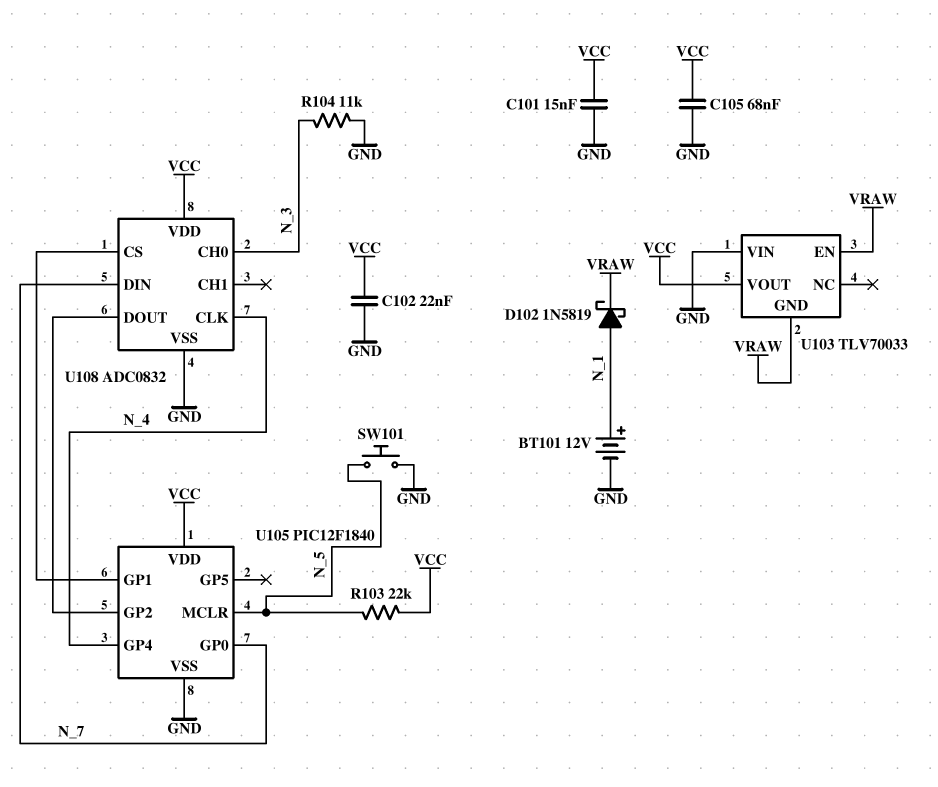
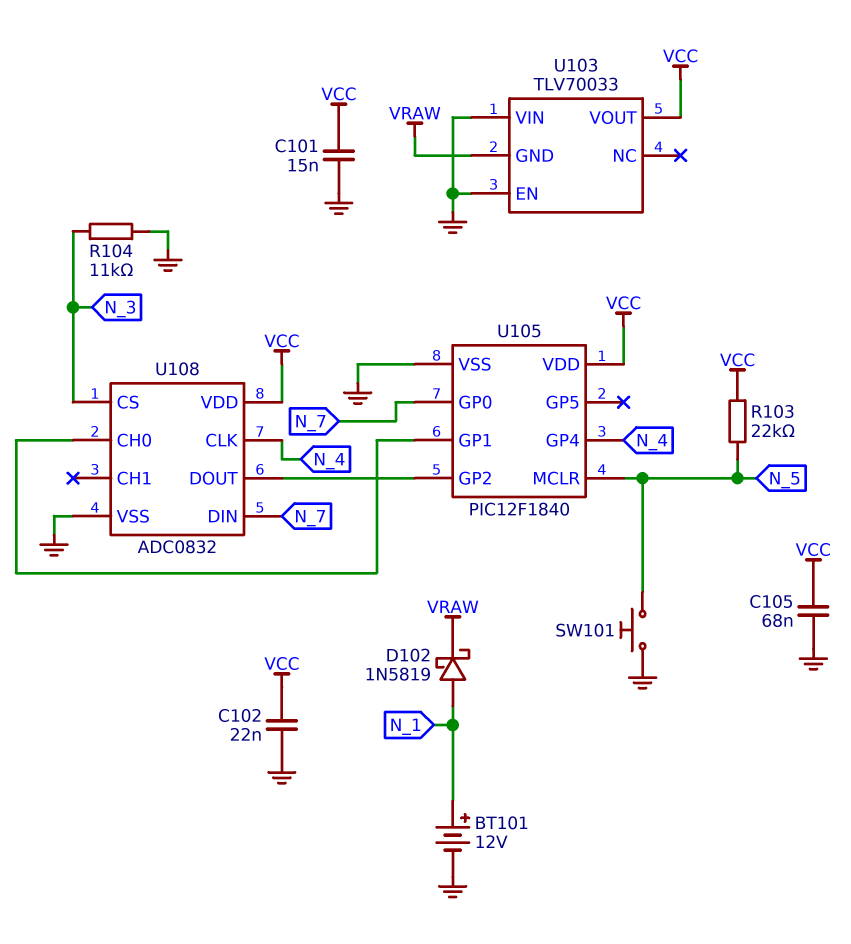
U103 pin EN: VRAW -> GND
U108 pin CH0: N_3 -> U105/GP1
U108 pin CS: U105/GP1 -> N_3

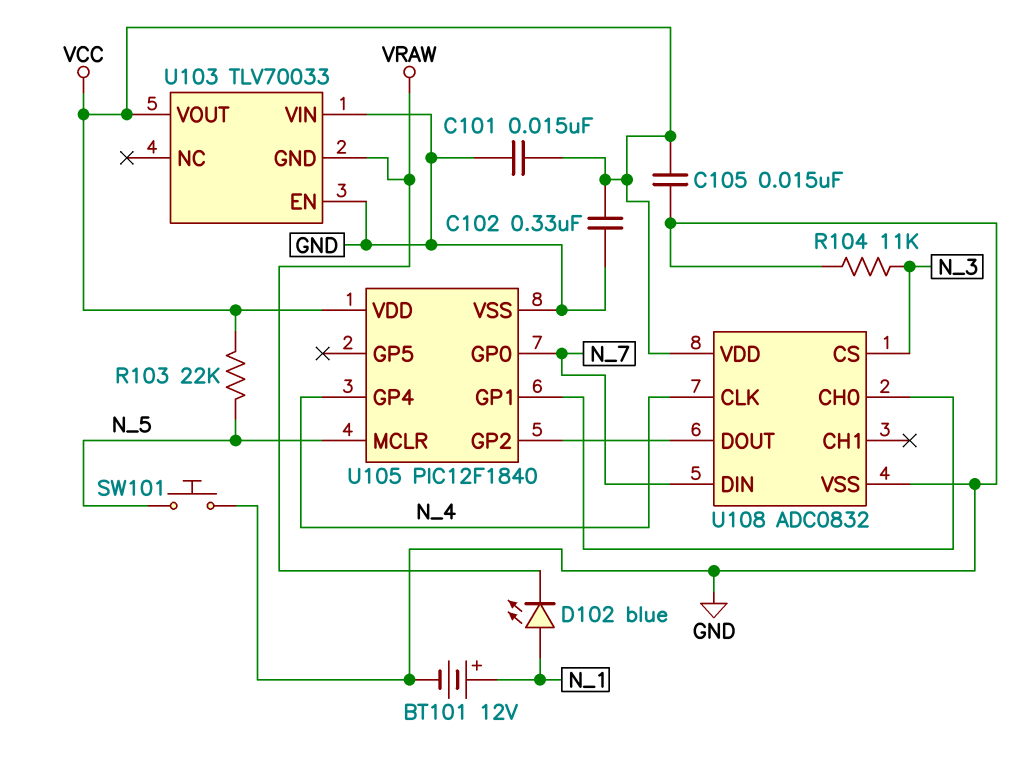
C102: 22nF (GND, VCC) -> 330nF (GND, VCC)
C105: 68nF (GND, VCC) -> 15nF (GND, VCC)
D102: schottky 1N5819 (A N_1, K VRAW) -> LED blue (A N_1, K VRAW)

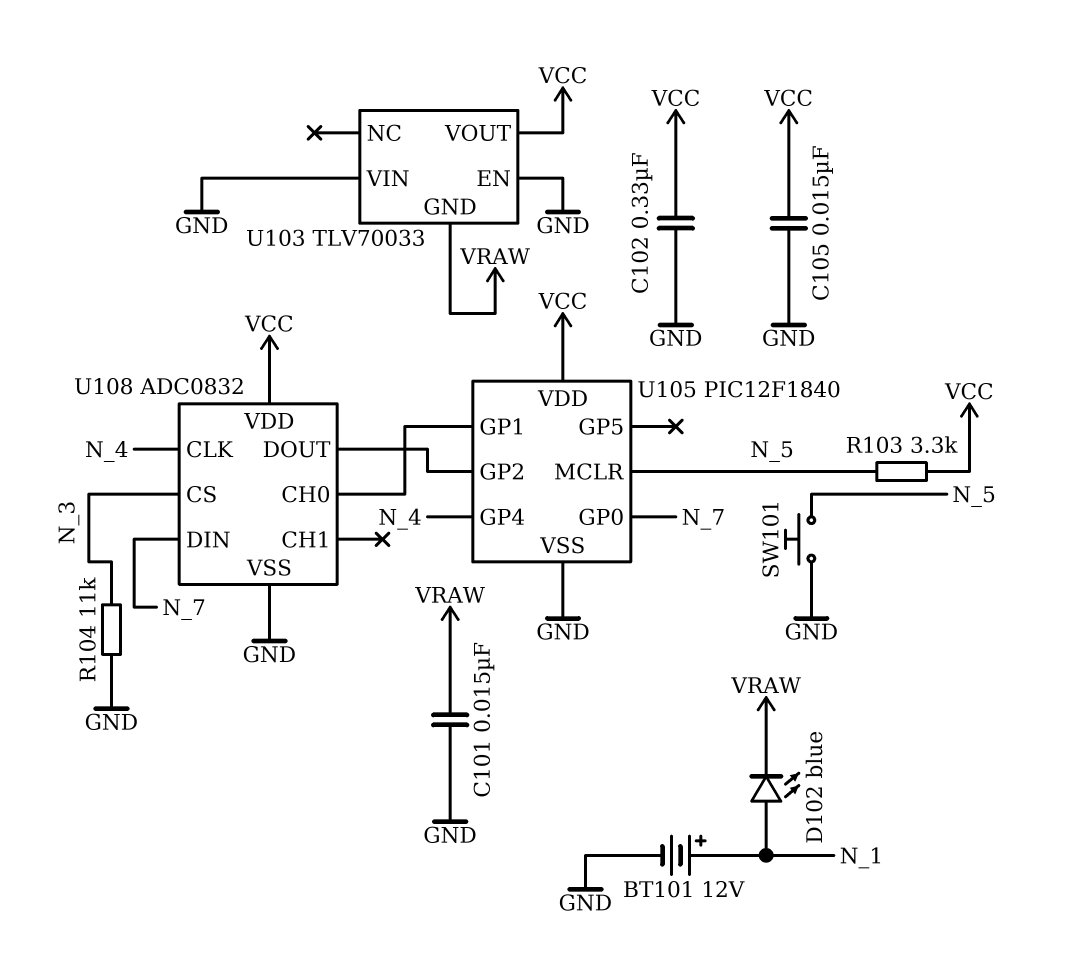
C101: 15nF (GND, VCC) -> 15nF (GND, VRAW)
R103: 22k (N_5, VCC) -> 3.3k (N_5, VCC)

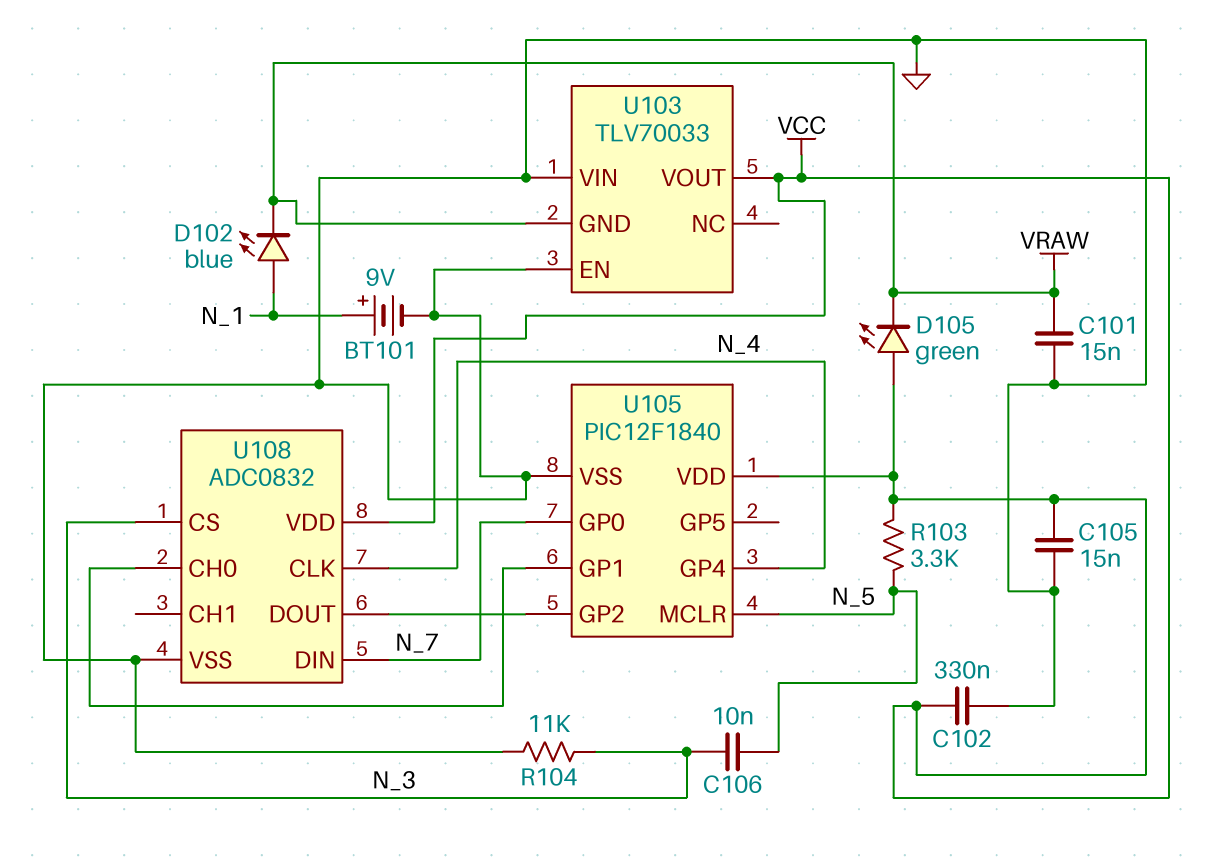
BT101: 12V (plus N_1, minus GND) -> 9V (plus N_1, minus GND)
C106: none -> 10nF (N_3, N_5)
D105: none -> LED green (A VCC, K VRAW)
SW101: button (GND, N_5) -> none

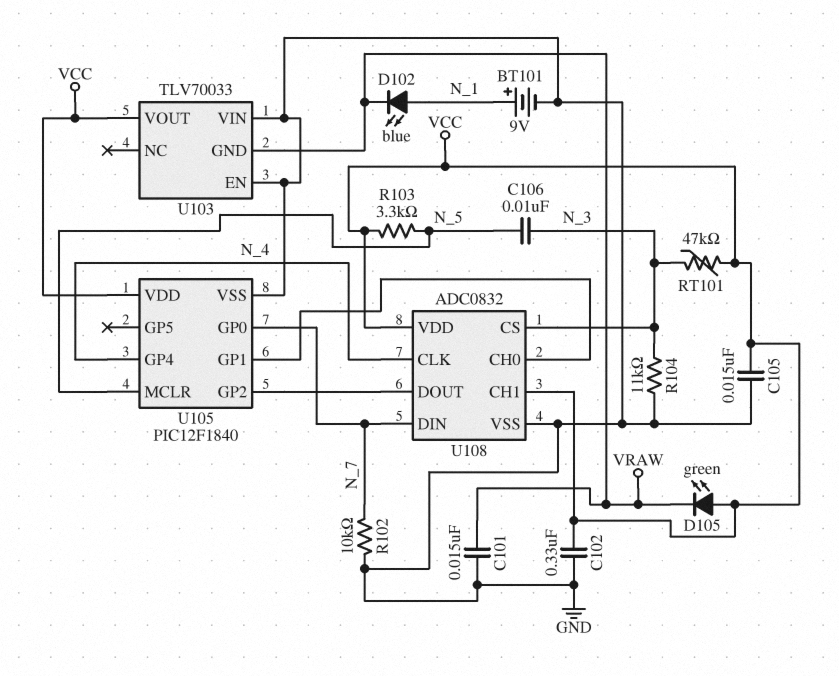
R102: none -> 10k (GND, N_7)
RT101: none -> 47k (N_3, VCC)
U108 pin CH1: none -> VCC

